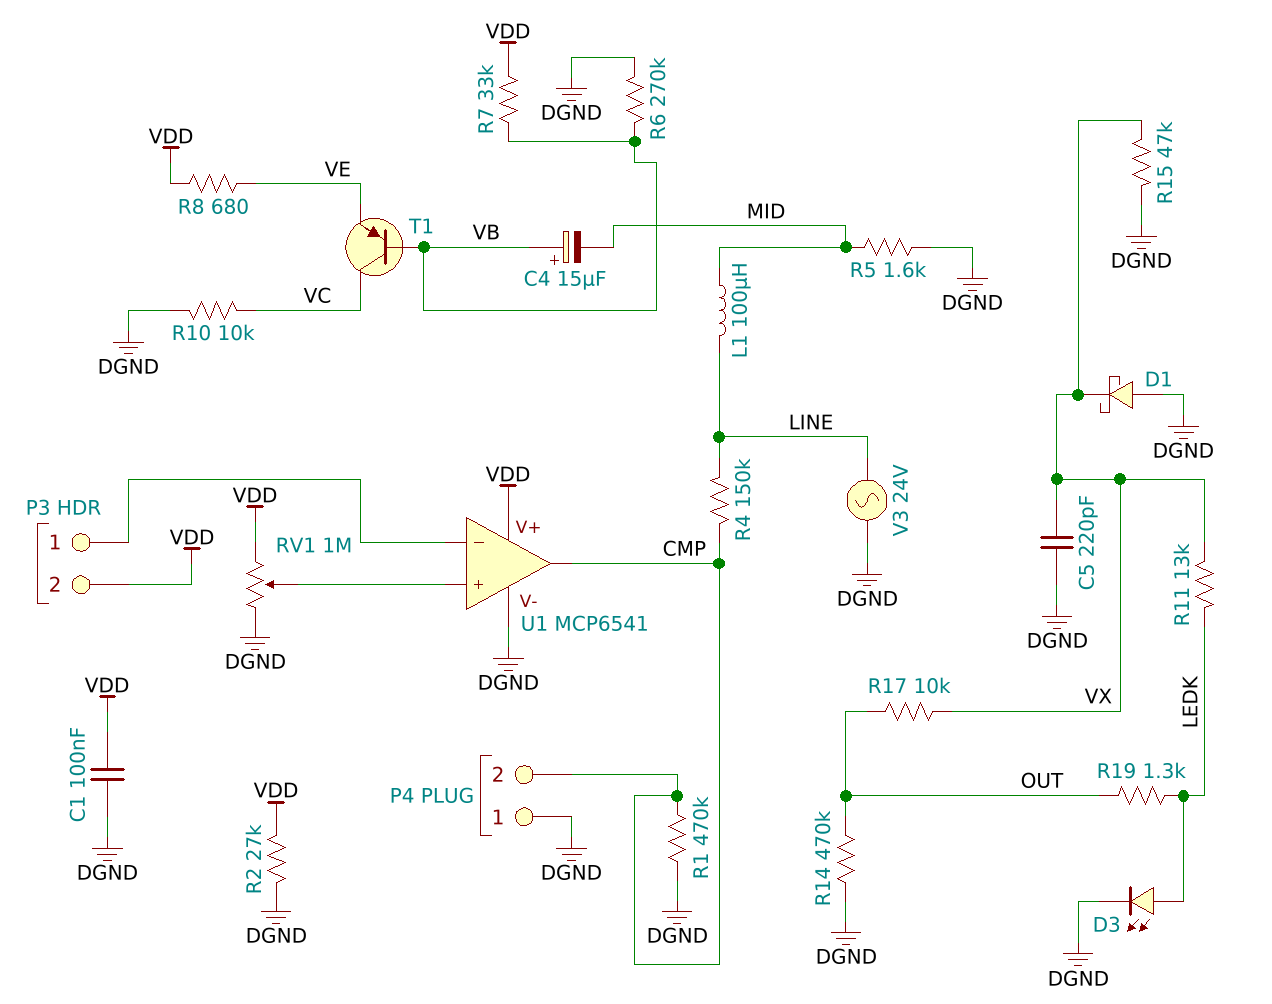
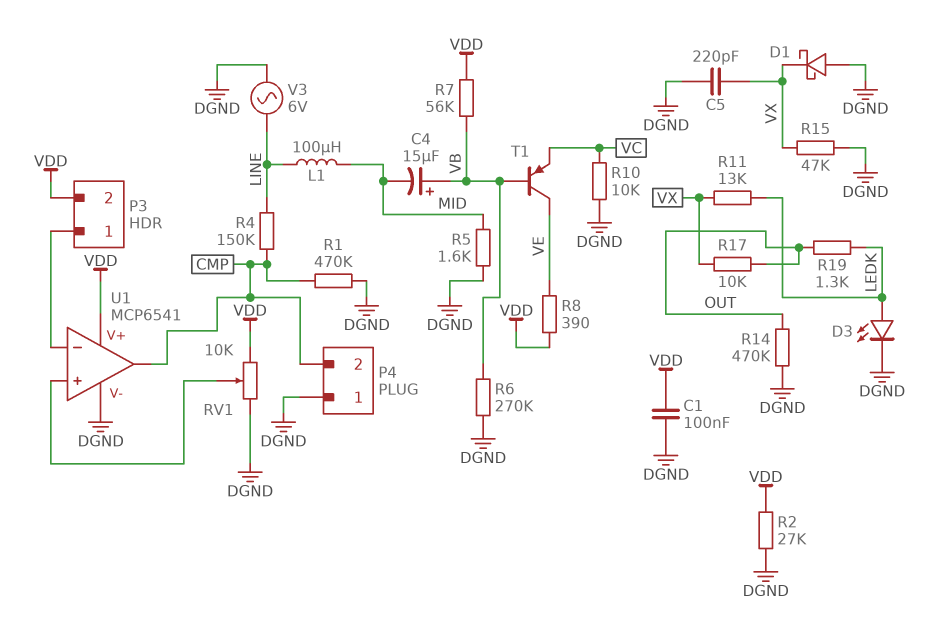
R7: 33k (VB, VDD) -> 56k (VB, VDD)
R8: 680 (VDD, VE) -> 390 (VDD, VE)
RV1: 1M (DGND, VDD, wiper U1/in+) -> 10k (DGND, VDD, wiper U1/in+)
T1: PNP (B VB, C VC, E VE) -> PNP (B VB, C VE, E VC)
V3: AC 24V (DGND, LINE) -> AC 6V (DGND, LINE)

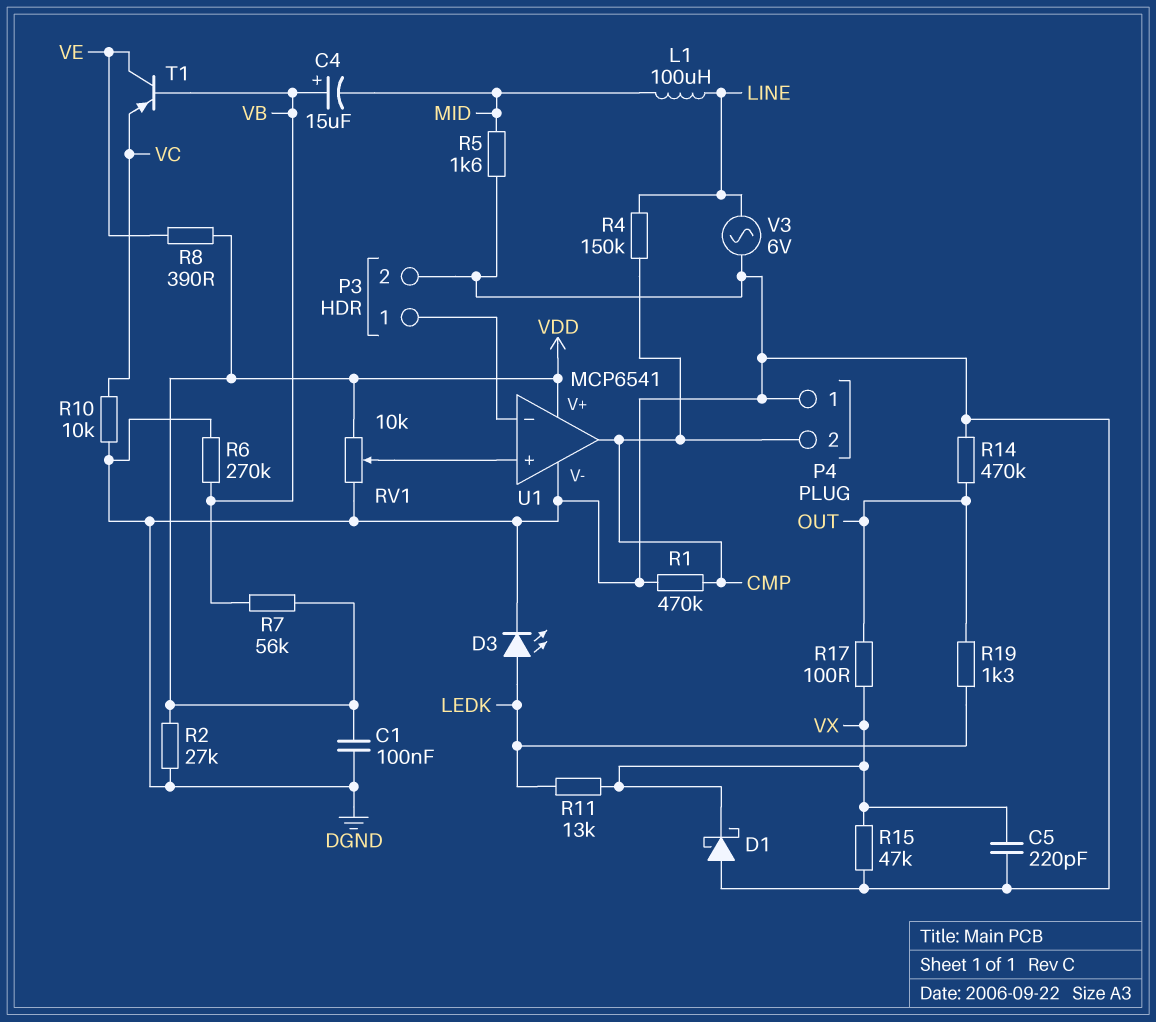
P3 pin 2: VDD -> DGND
R17: 10k (OUT, VX) -> 100 (OUT, VX)

